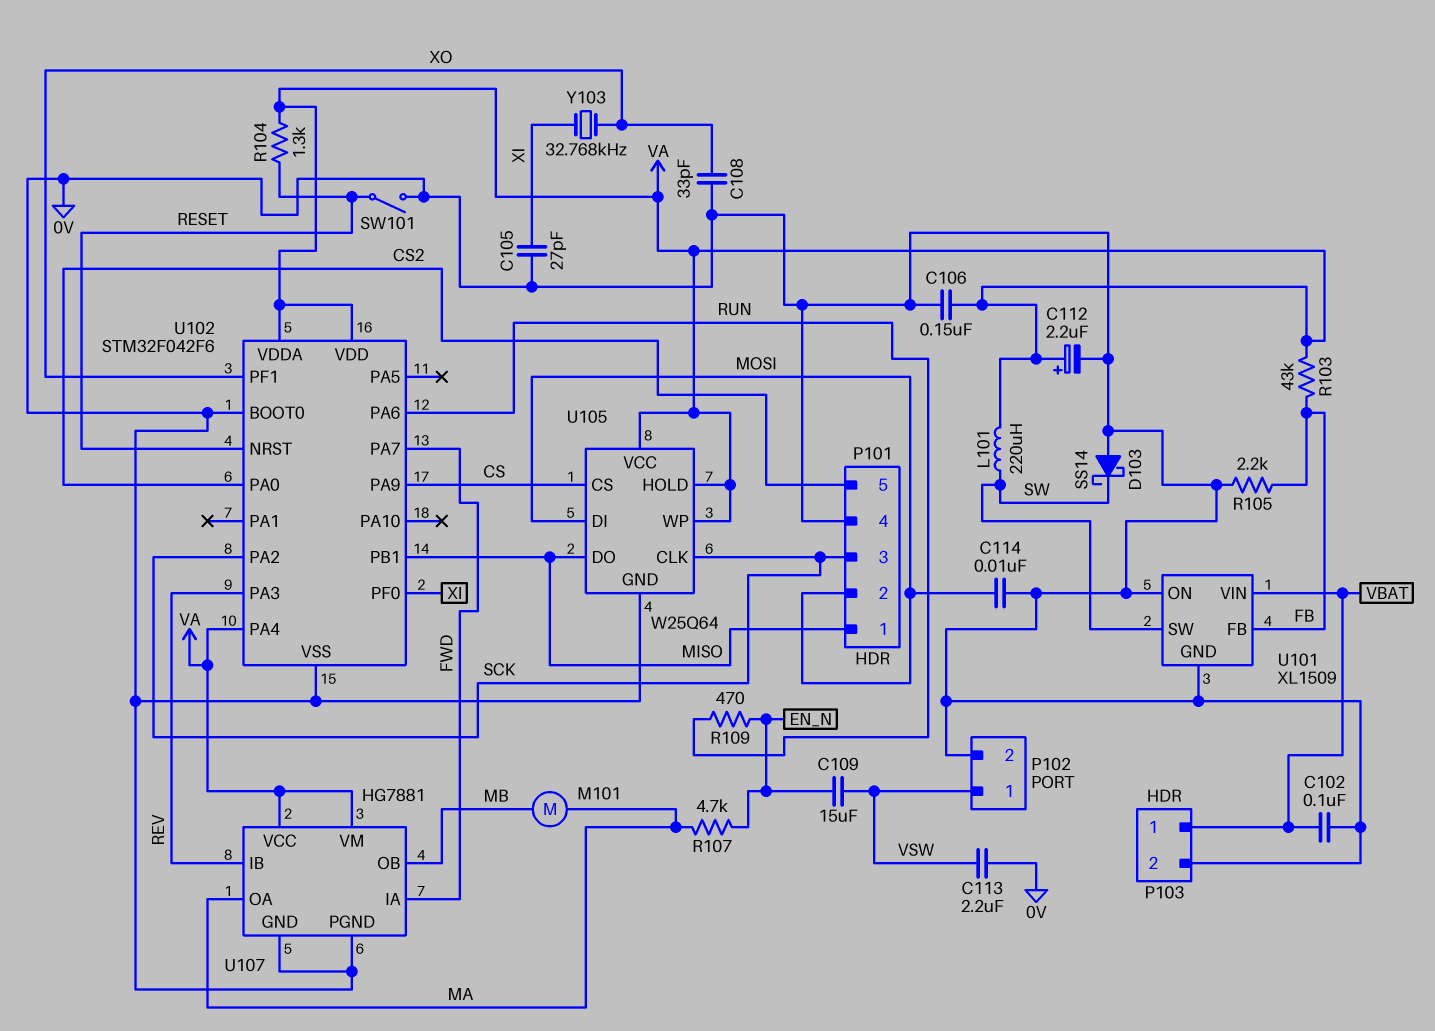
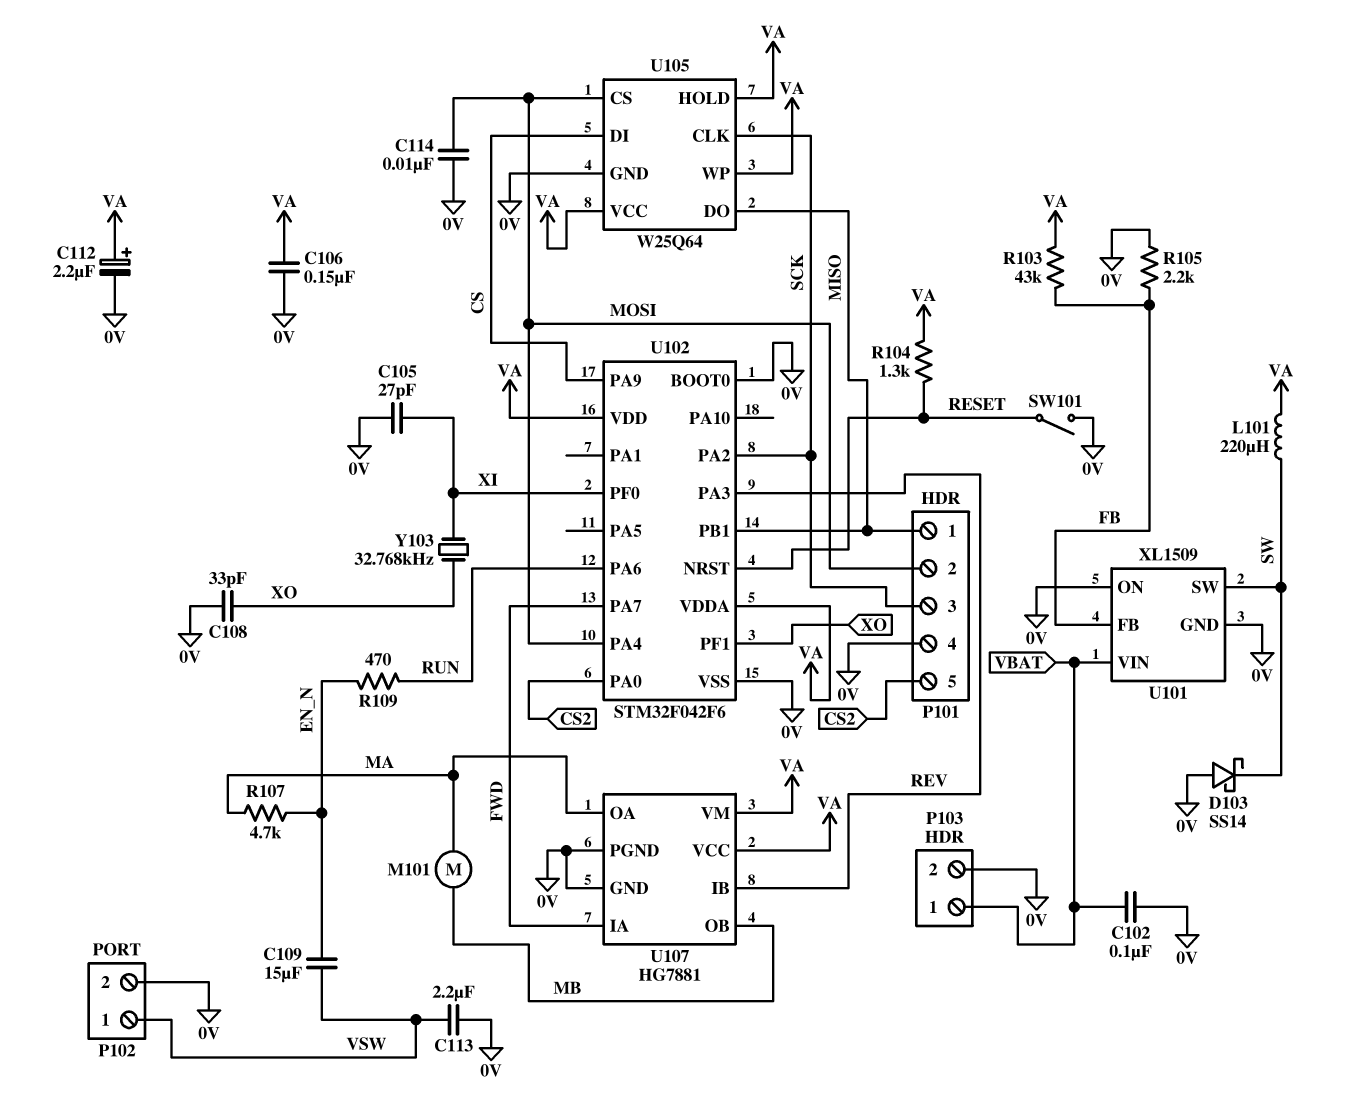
U102 pin PA4: VA -> MOSI
U105 pin CS: CS -> MOSI
U105 pin DI: MOSI -> CS

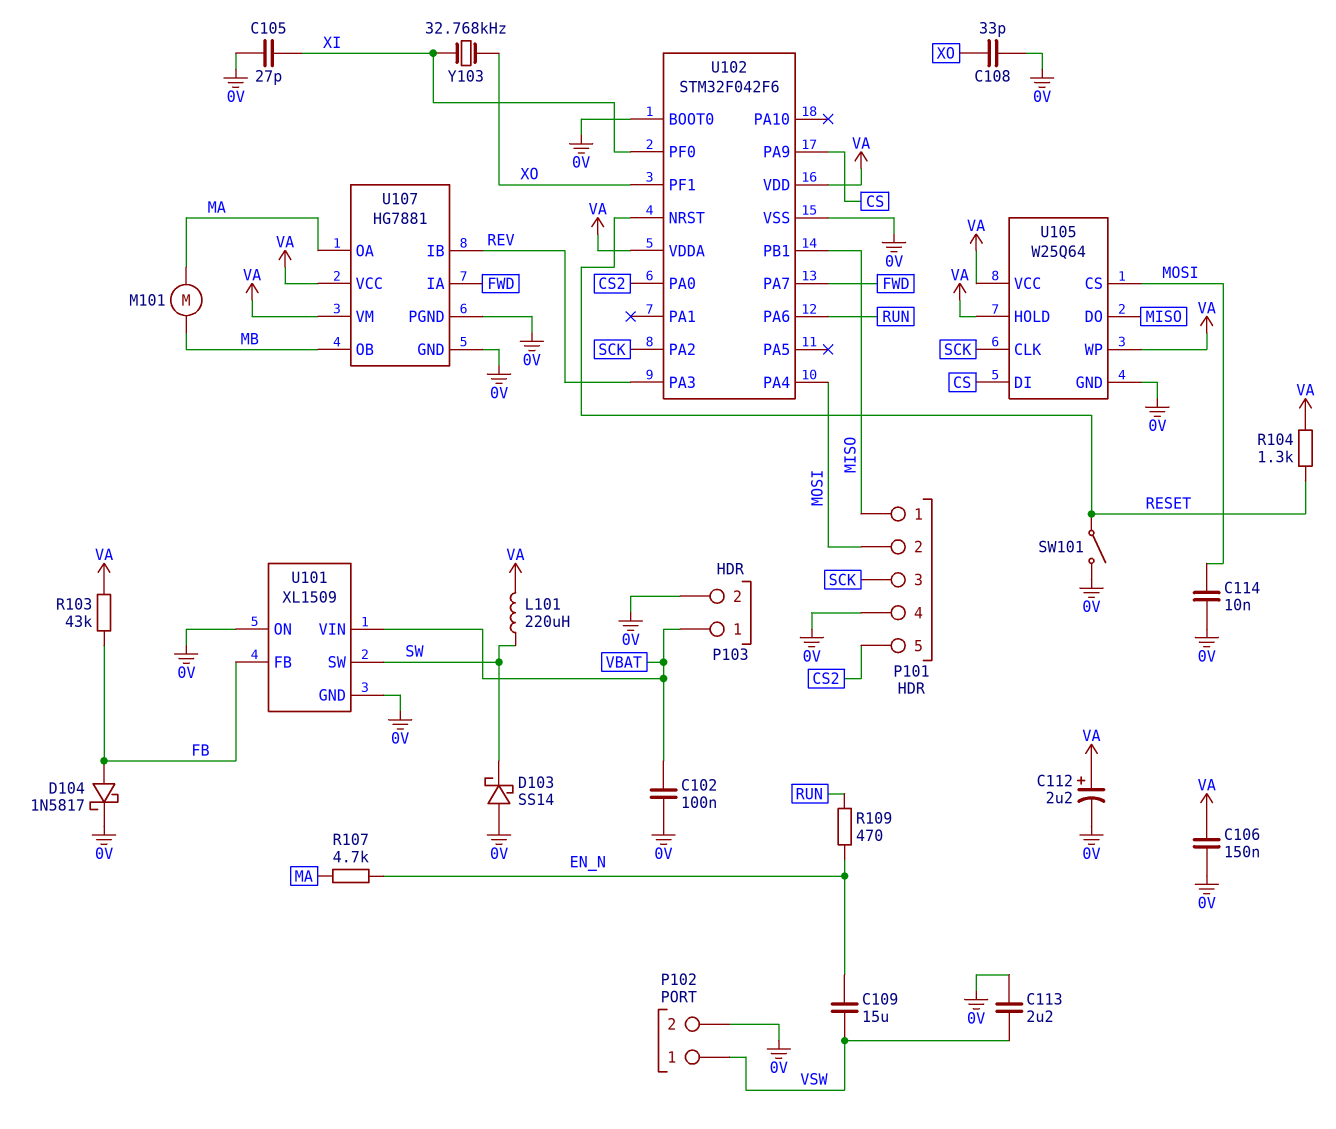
D104: none -> schottky 1N5817 (A FB, K 0V)
R105: 2.2k (0V, FB) -> none

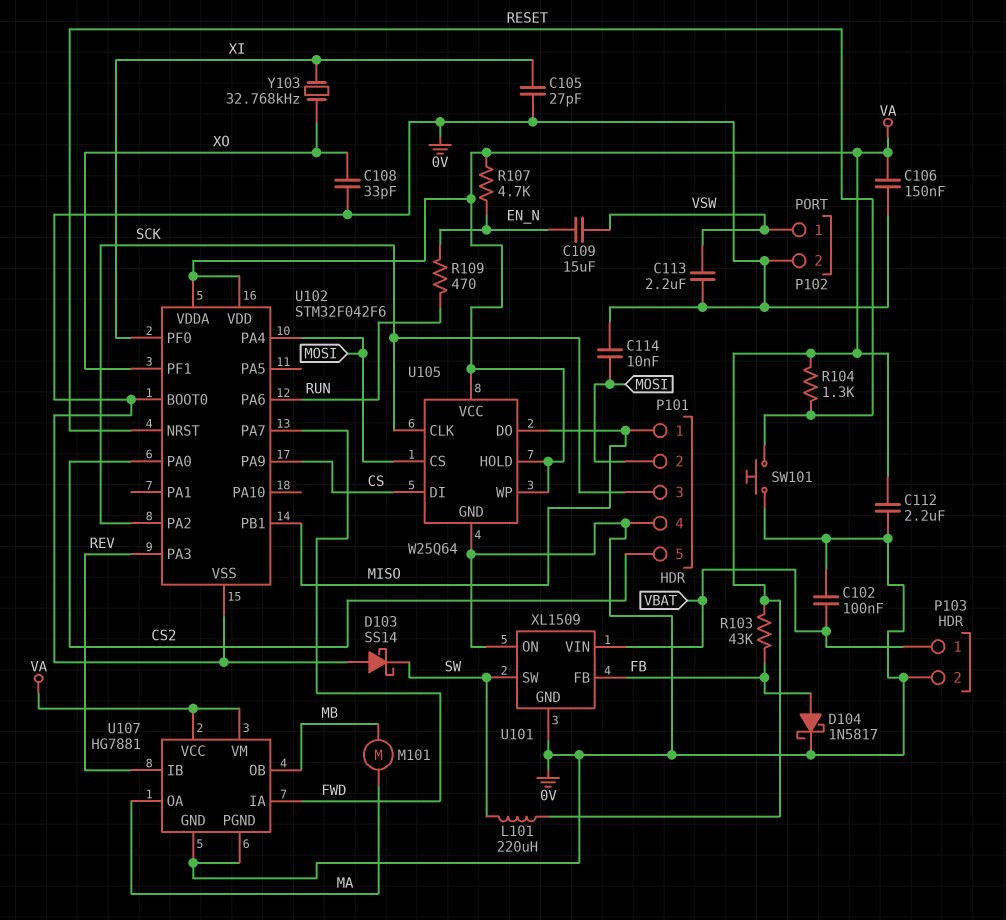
C112: 2.2uF (plus VA, minus 0V) -> 2.2uF (0V, VA)
R107: 4.7k (EN_N, MA) -> 4.7k (EN_N, VA)
SW101: switch (0V, RESET) -> button (0V, RESET)

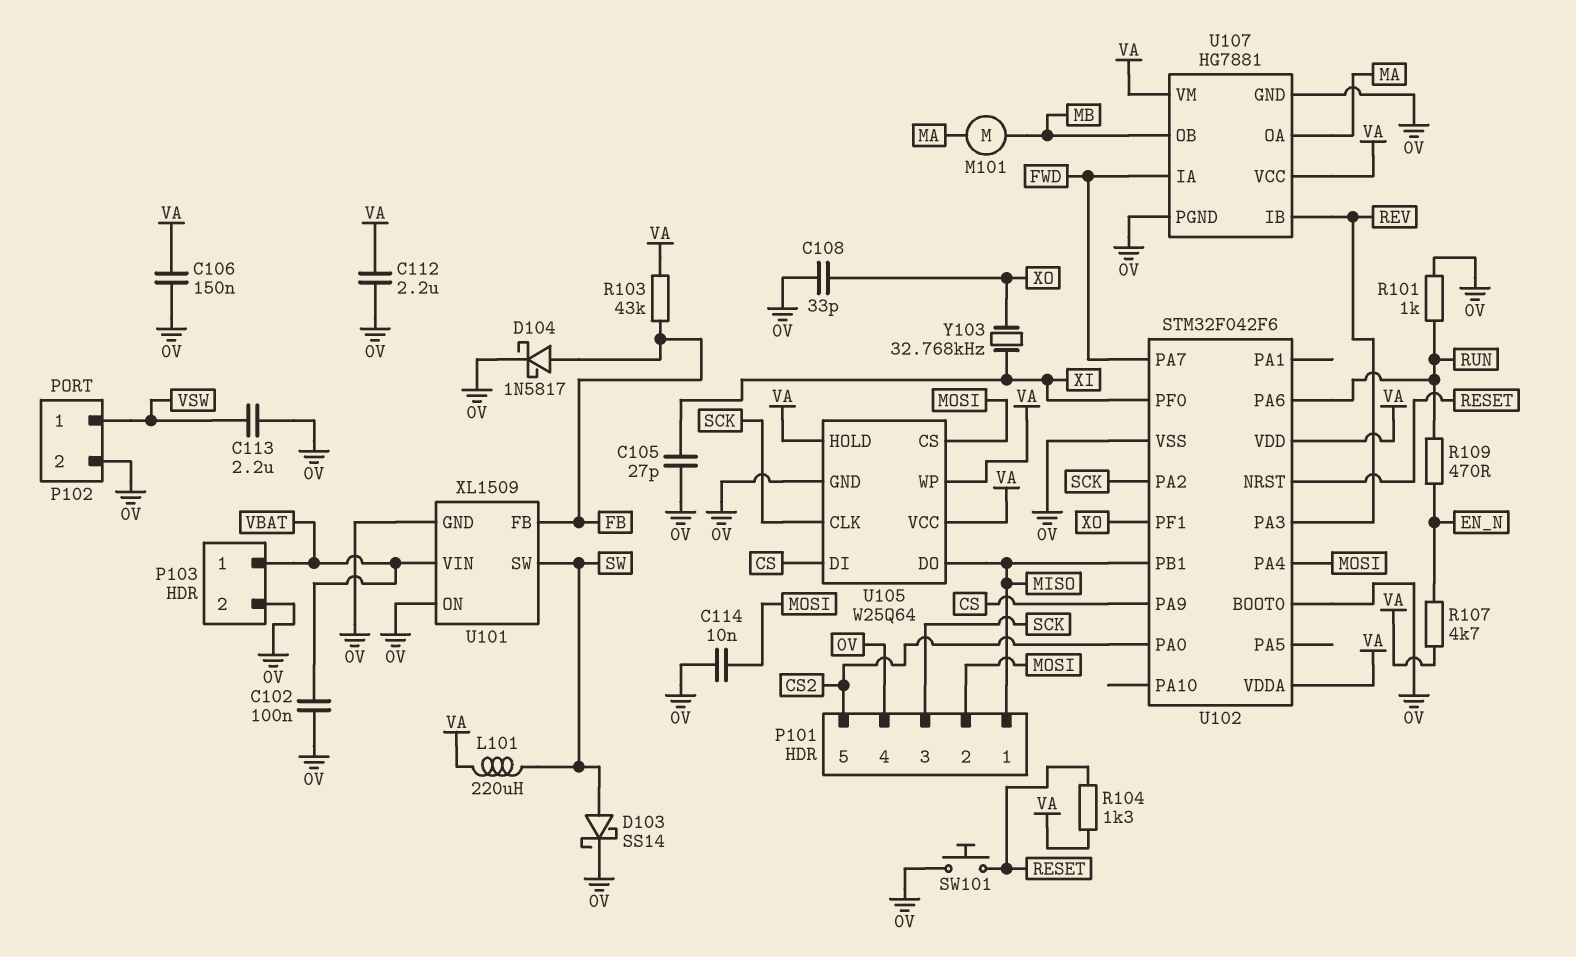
C109: 15uF (EN_N, VSW) -> none
D103: schottky SS14 (A 0V, K SW) -> schottky SS14 (A SW, K 0V)
R101: none -> 1k (0V, RUN)

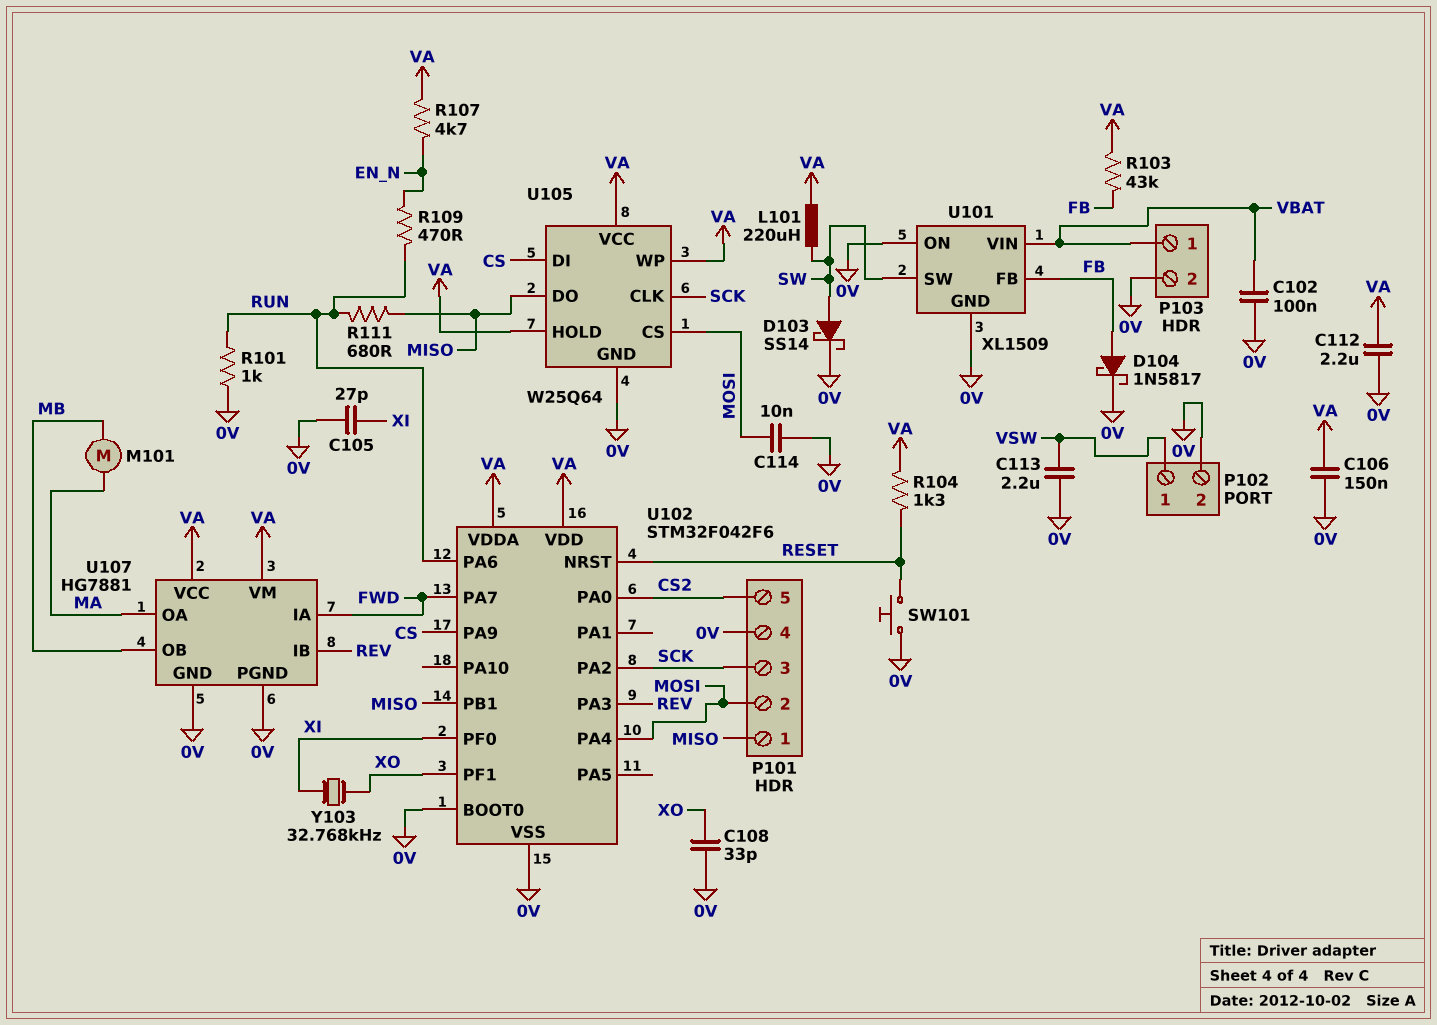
R111: none -> 680 (MISO, RUN)

